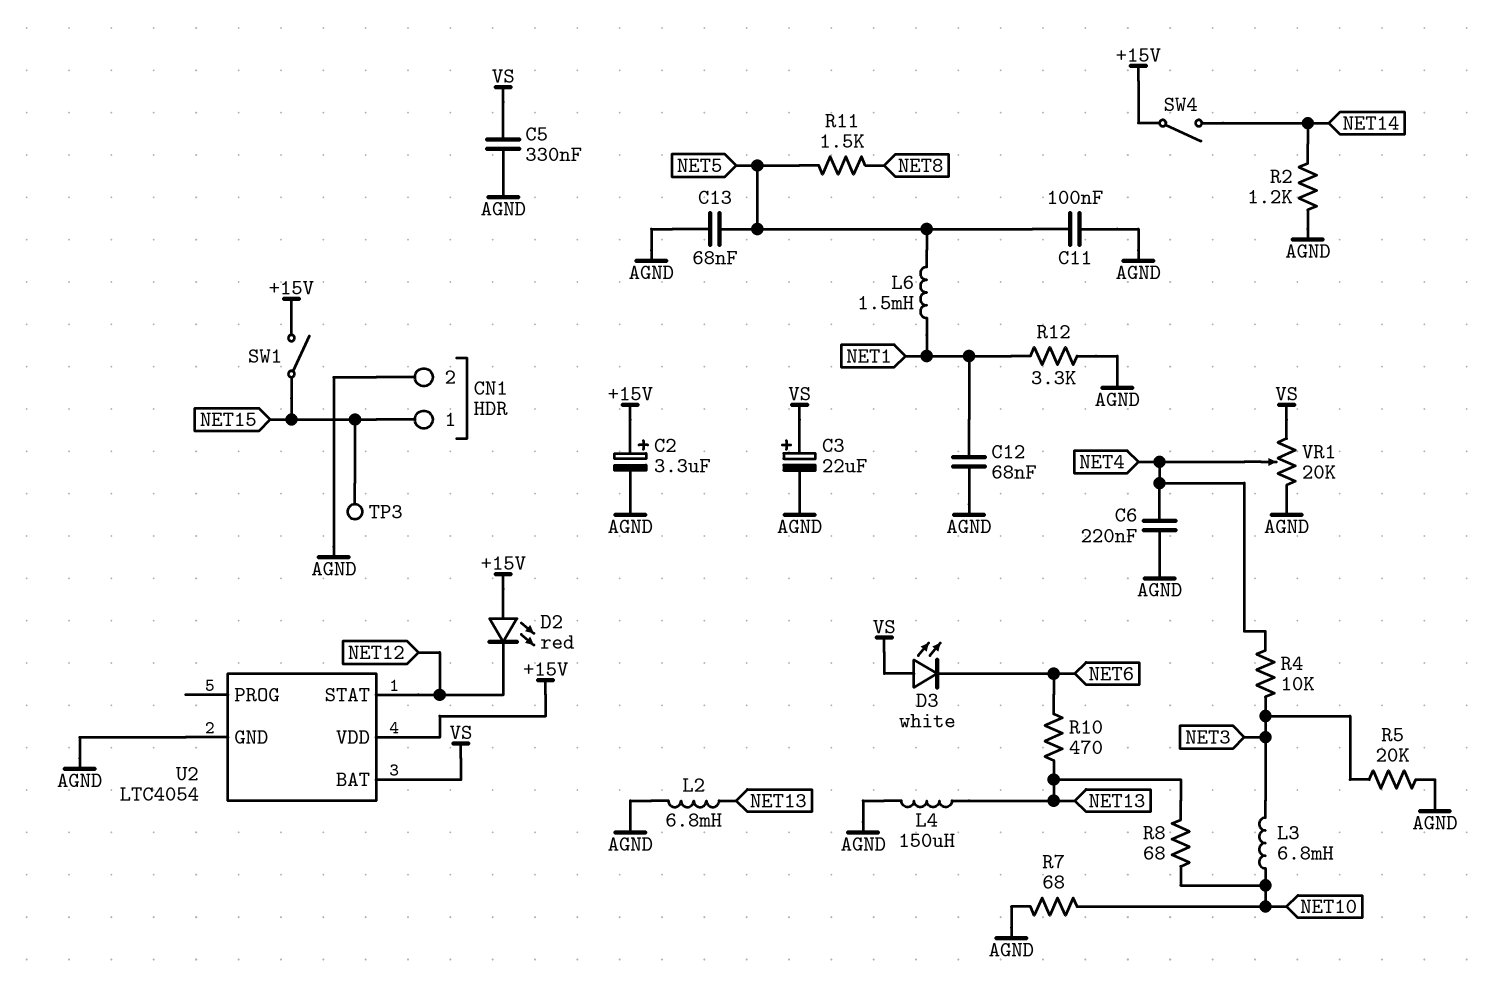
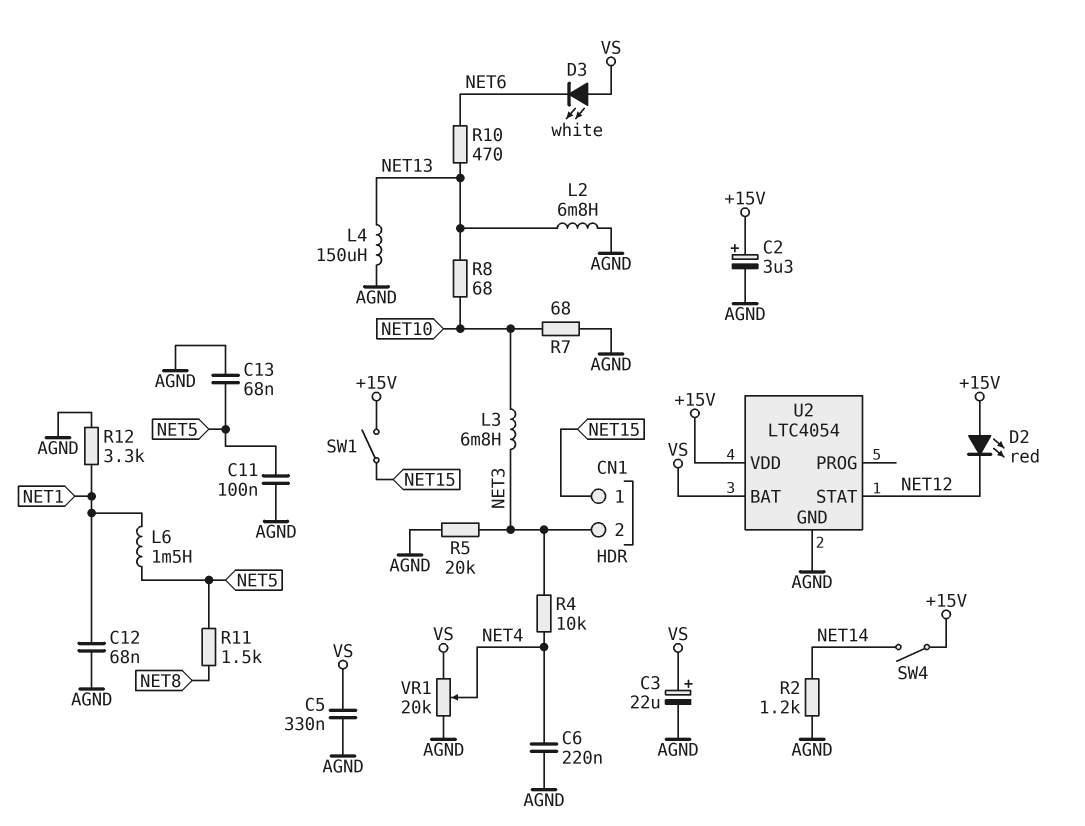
CN1 pin 2: AGND -> NET3
TP3: test point (NET15) -> none

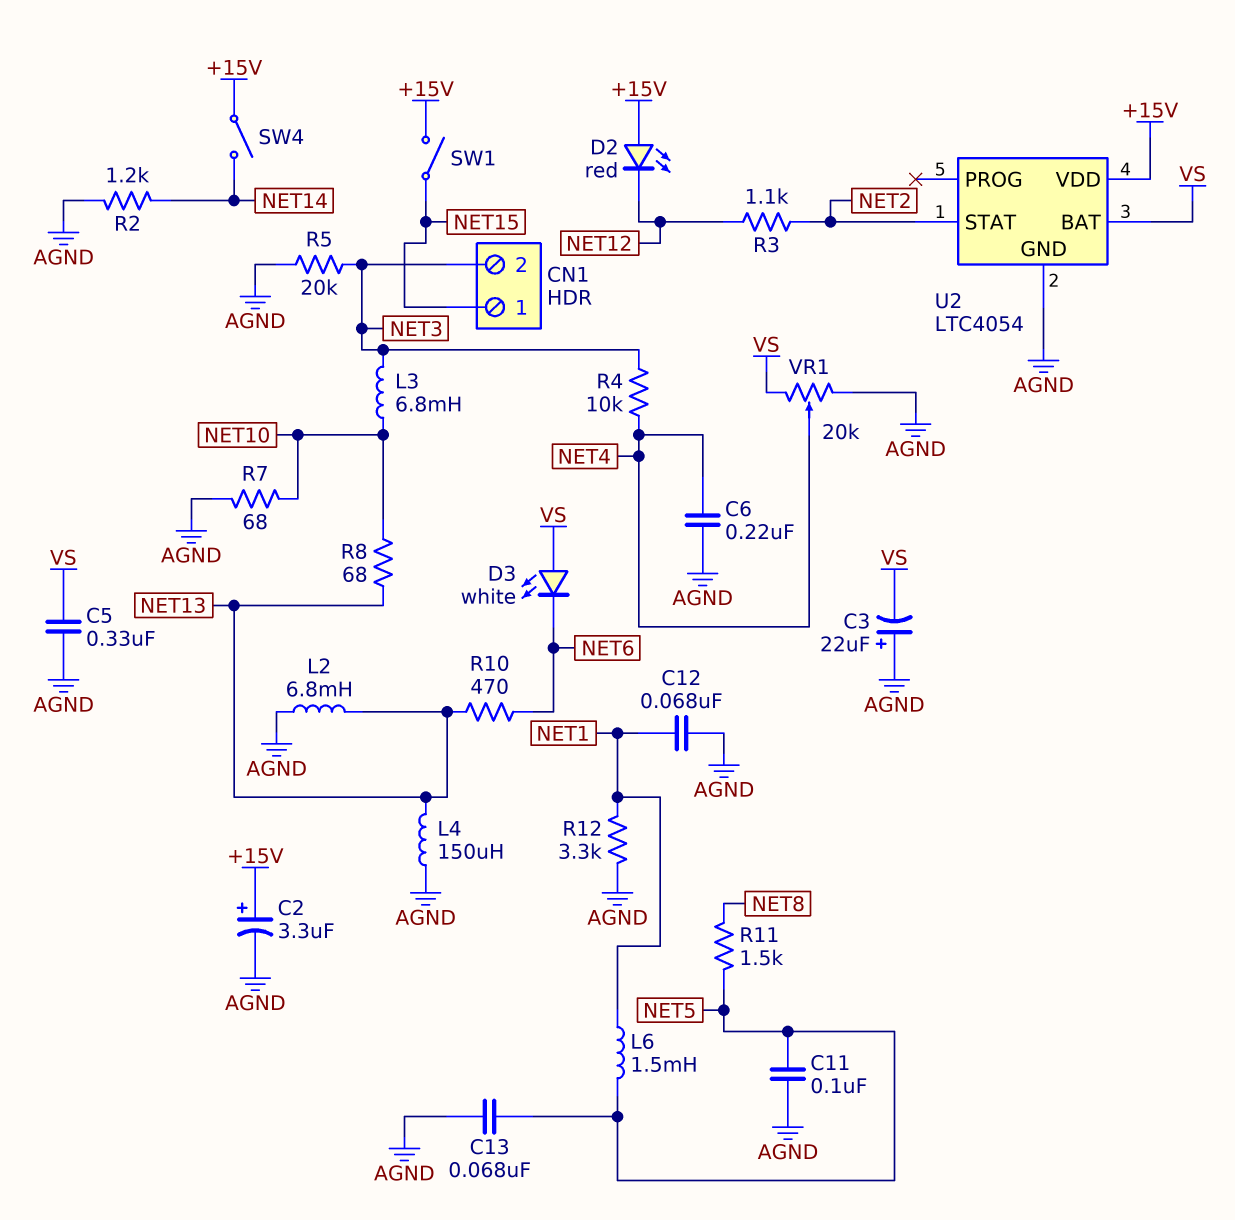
C3: 22uF (plus VS, minus AGND) -> 22uF (plus AGND, minus VS)
R3: none -> 1.1k (NET2, NET12)
U2 pin STAT: NET12 -> NET2

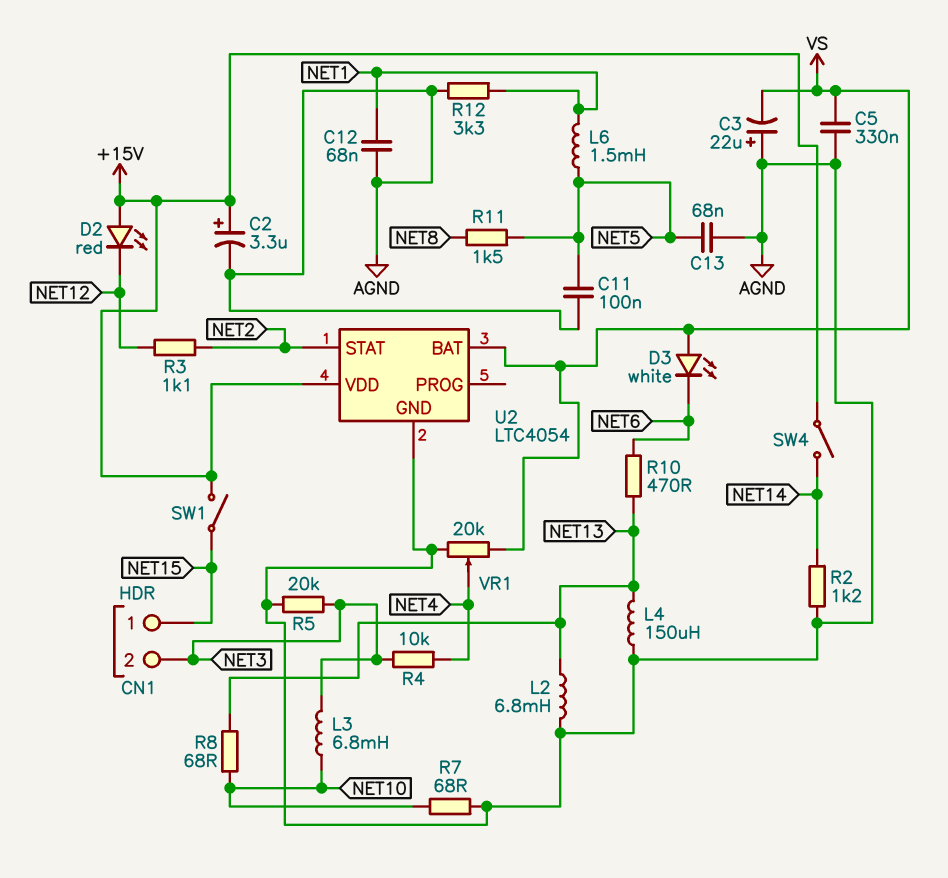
C6: 220nF (AGND, NET4) -> none

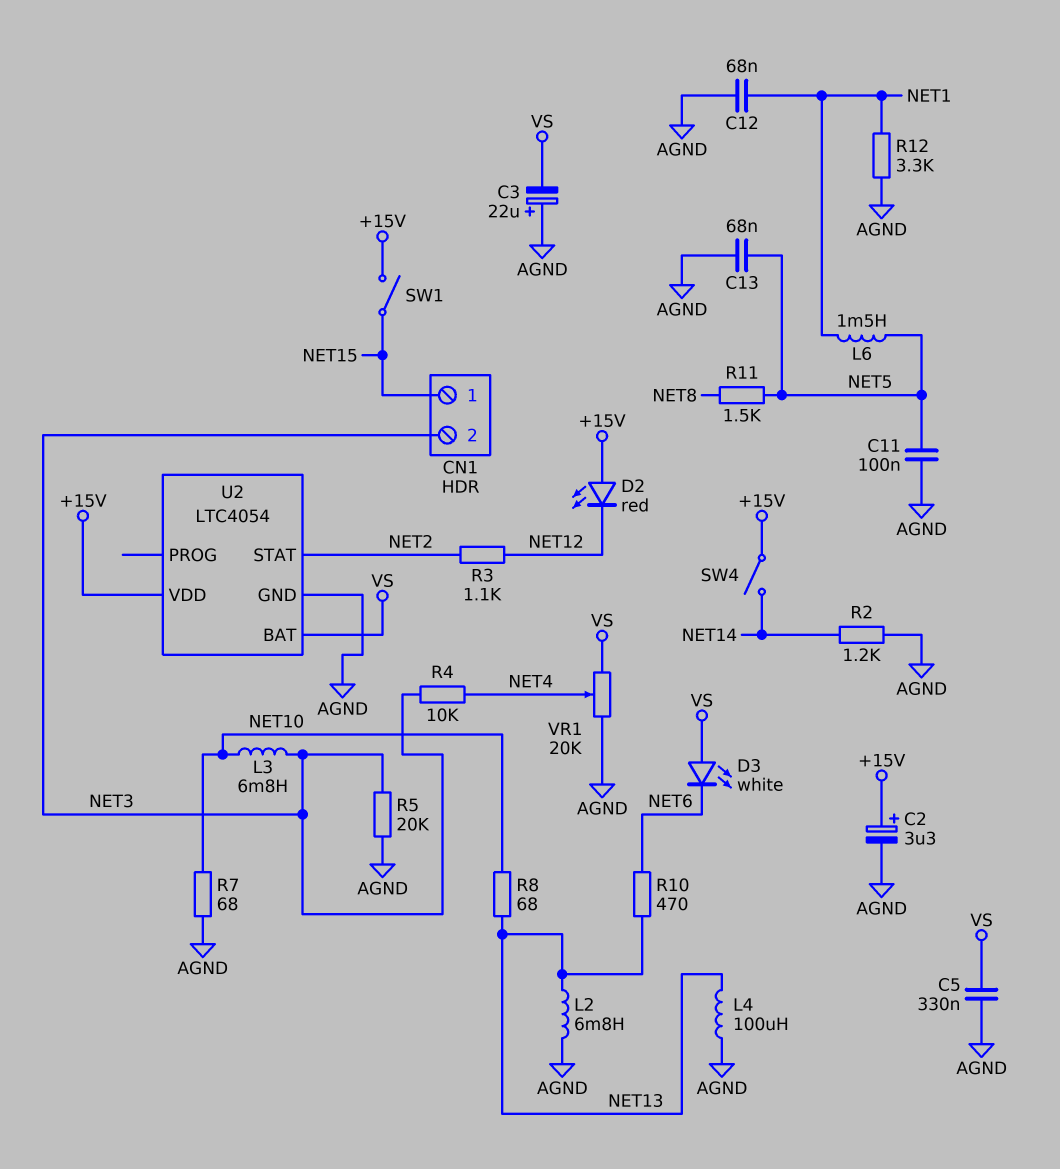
L4: 150uH (AGND, NET13) -> 100uH (AGND, NET13)

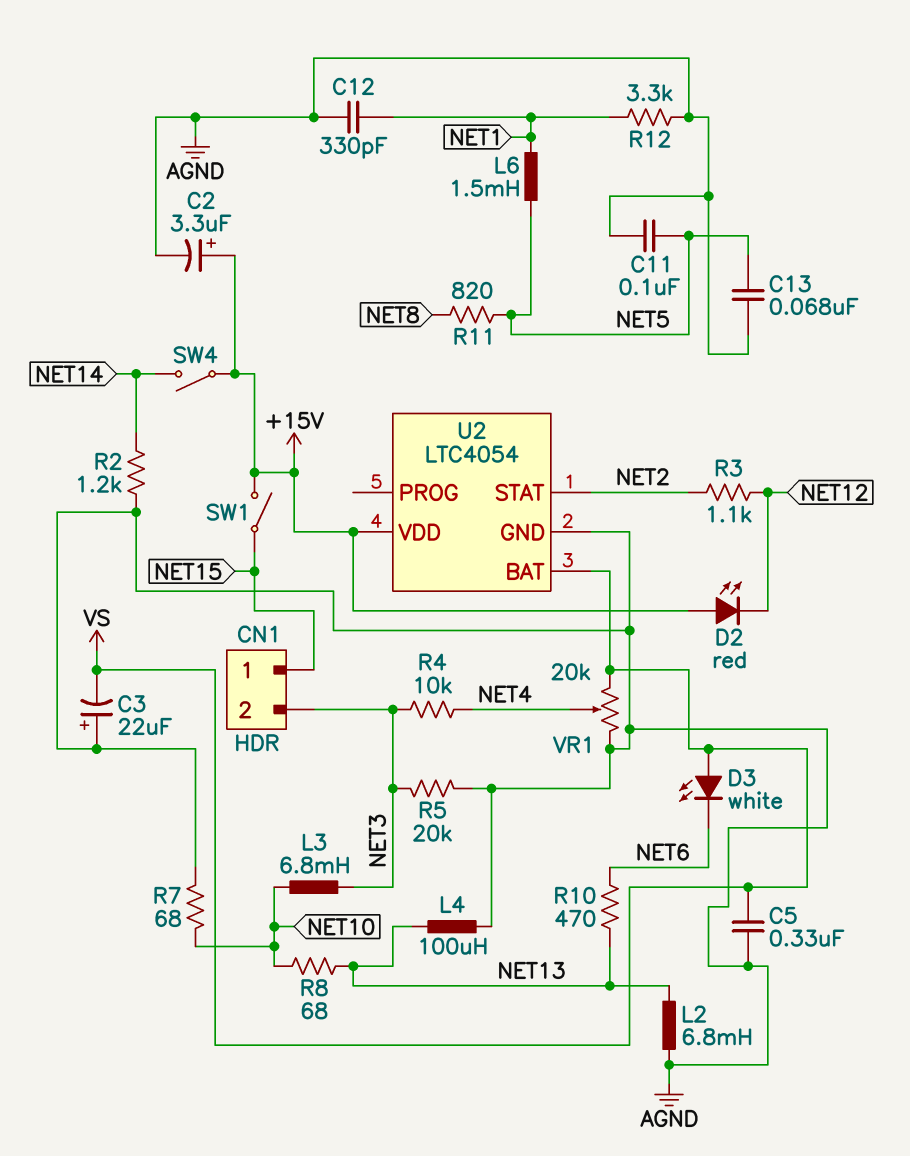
C12: 68nF (AGND, NET1) -> 330pF (AGND, NET1)
R11: 1.5k (NET5, NET8) -> 820 (NET5, NET8)

